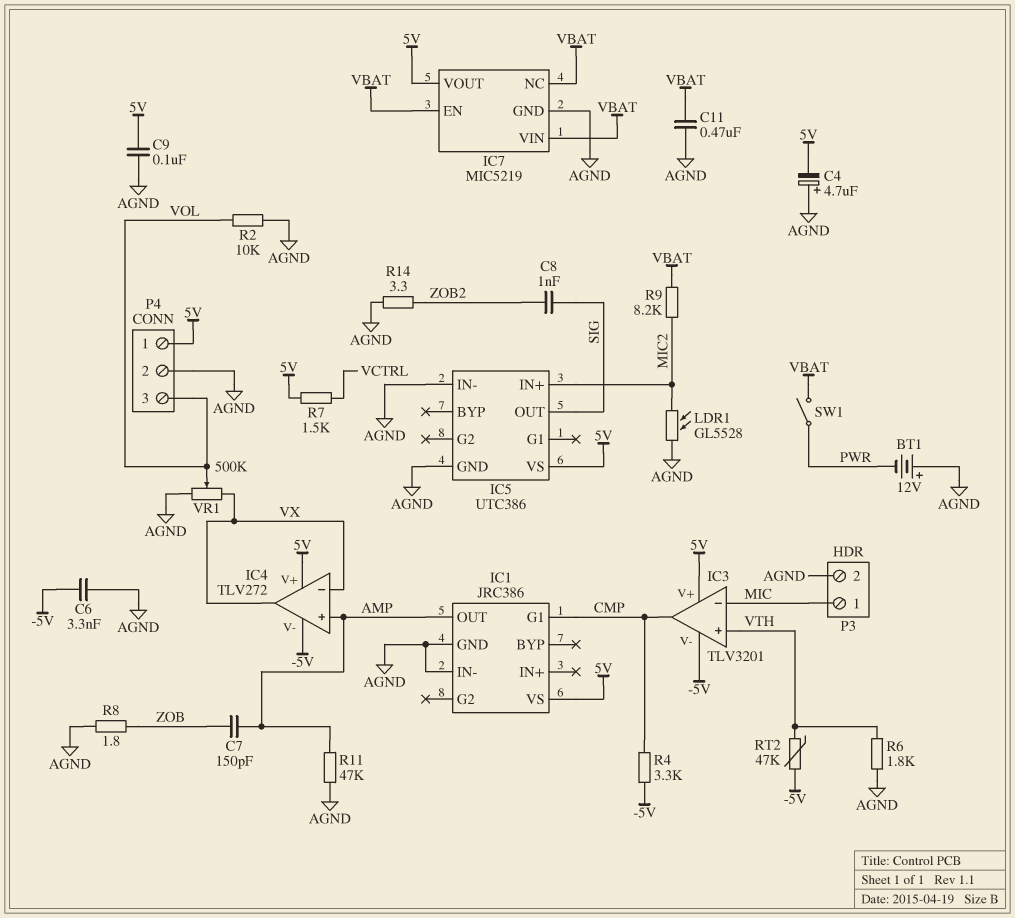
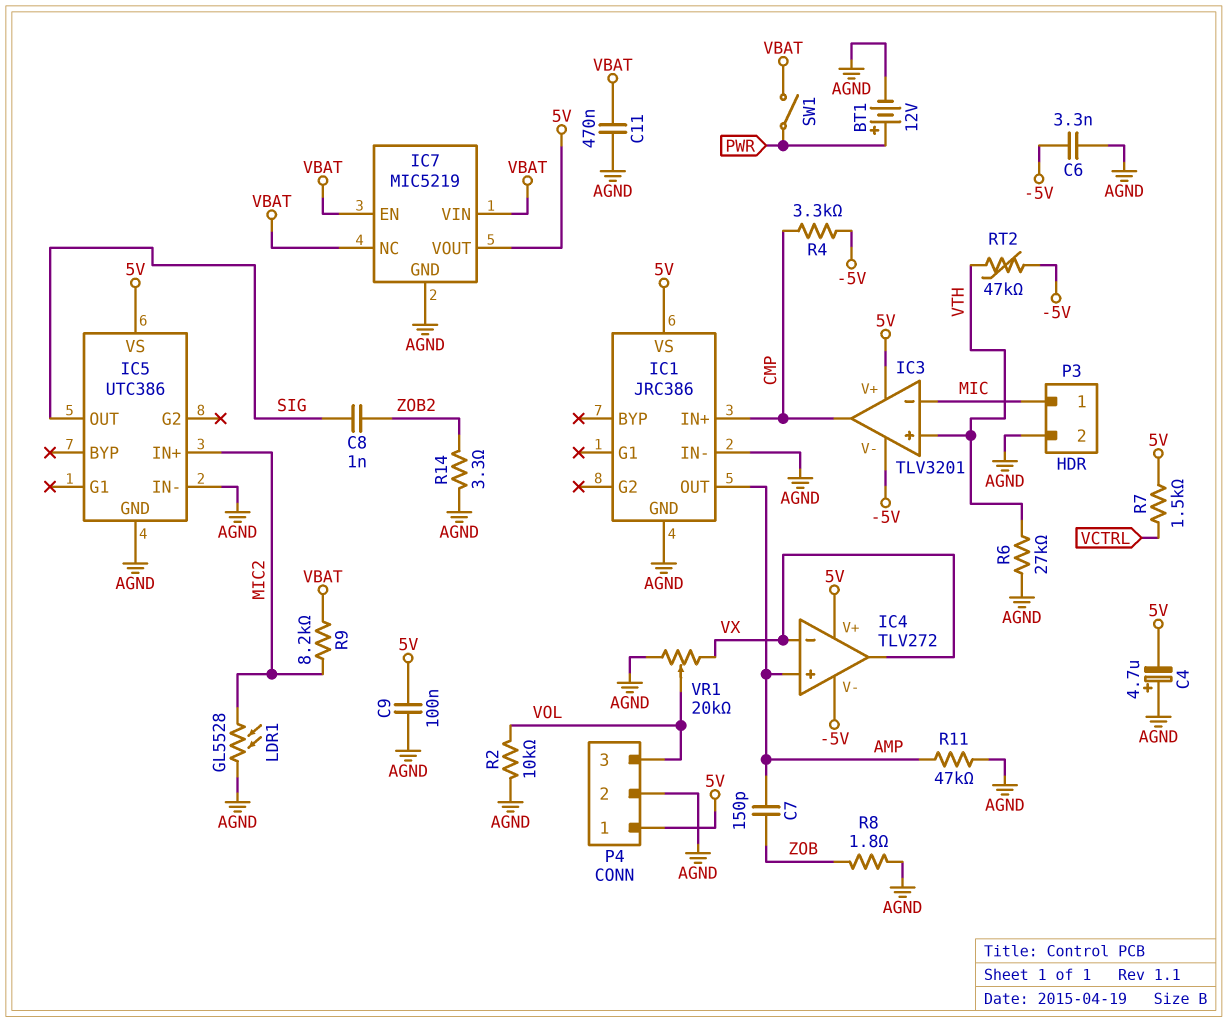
BT1: 12V (plus AGND, minus PWR) -> 12V (plus PWR, minus AGND)
IC1 pin G1: CMP -> none
IC1 pin IN+: none -> CMP
R6: 1.8k (AGND, VTH) -> 27k (AGND, VTH)
VR1: 500k (AGND, VX, wiper VOL) -> 20k (AGND, VX, wiper VOL)

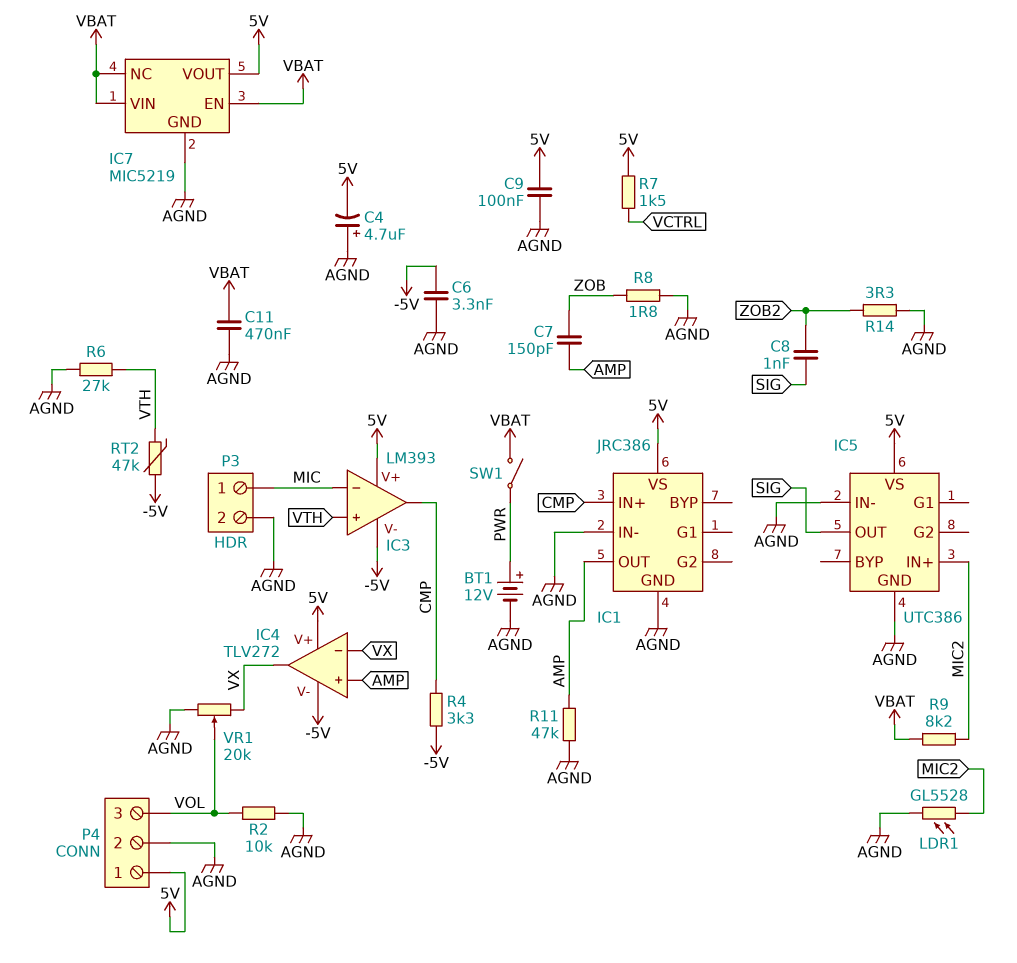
IC3: TLV3201 -> LM393

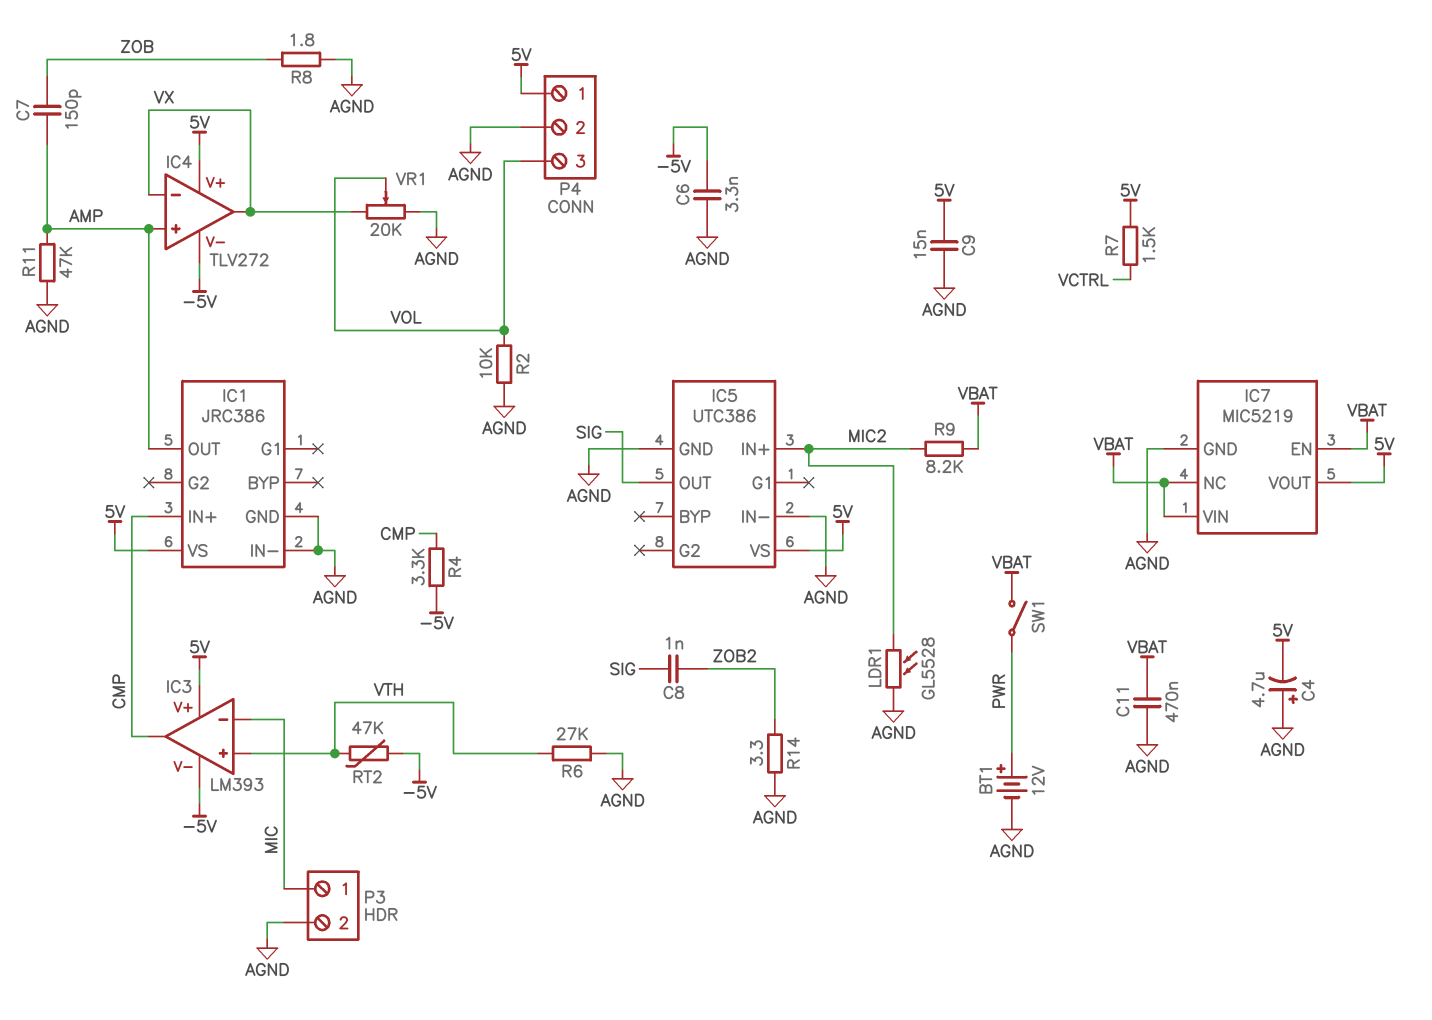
C9: 100nF (5V, AGND) -> 15nF (5V, AGND)

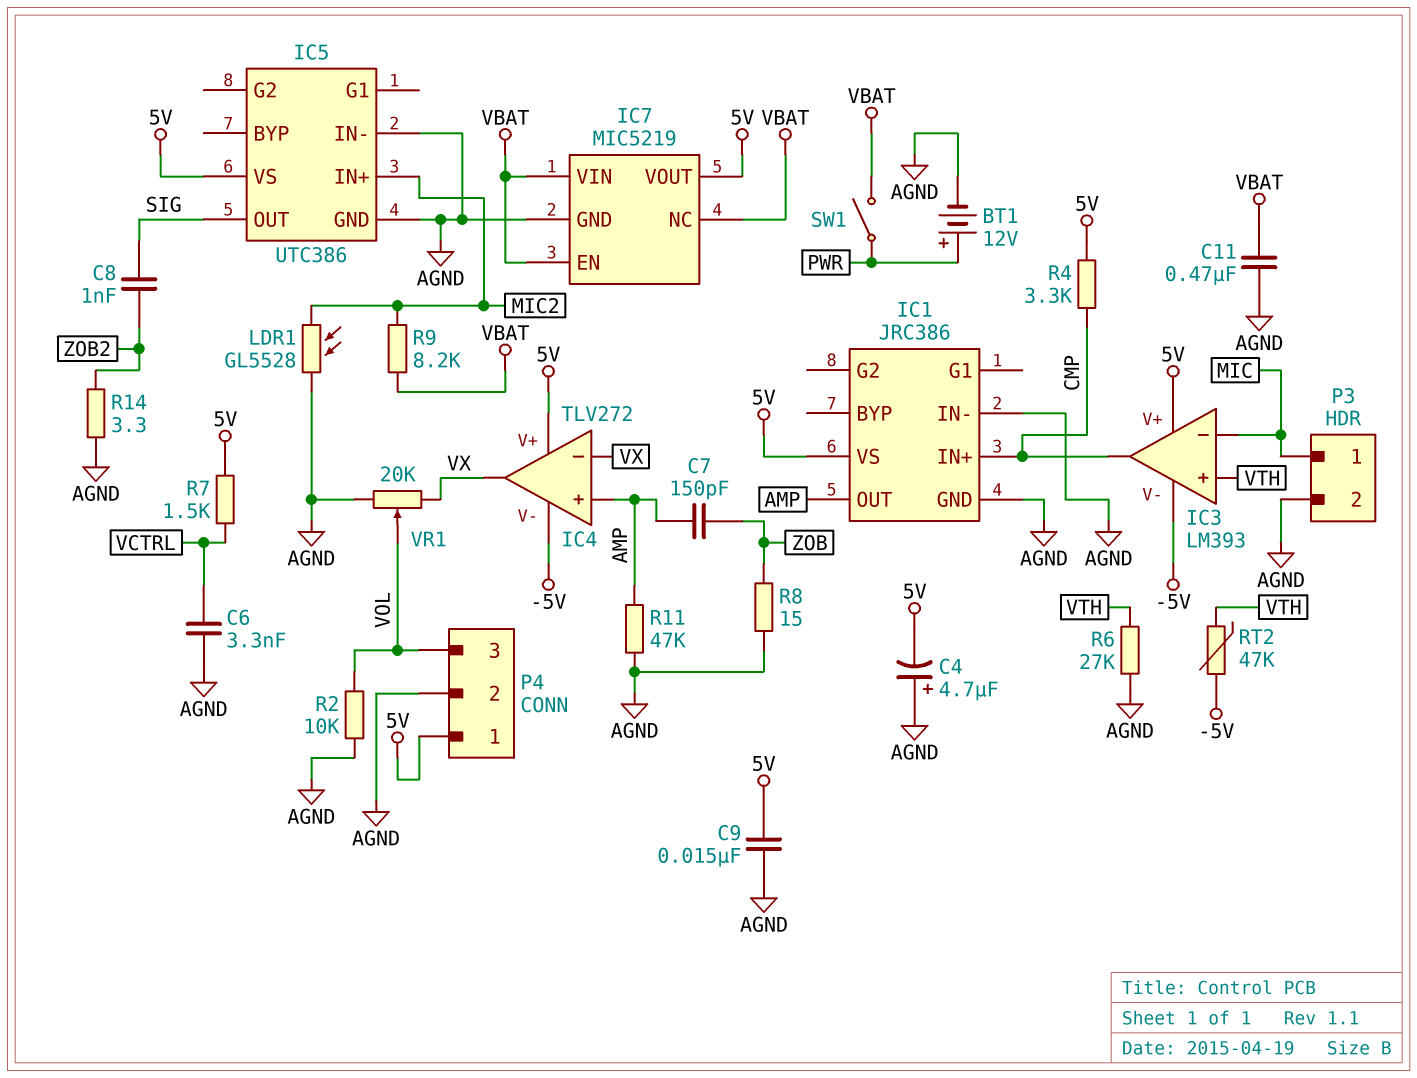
C6: 3.3nF (-5V, AGND) -> 3.3nF (AGND, VCTRL)
R4: 3.3k (-5V, CMP) -> 3.3k (5V, CMP)
R8: 1.8 (AGND, ZOB) -> 15 (AGND, ZOB)

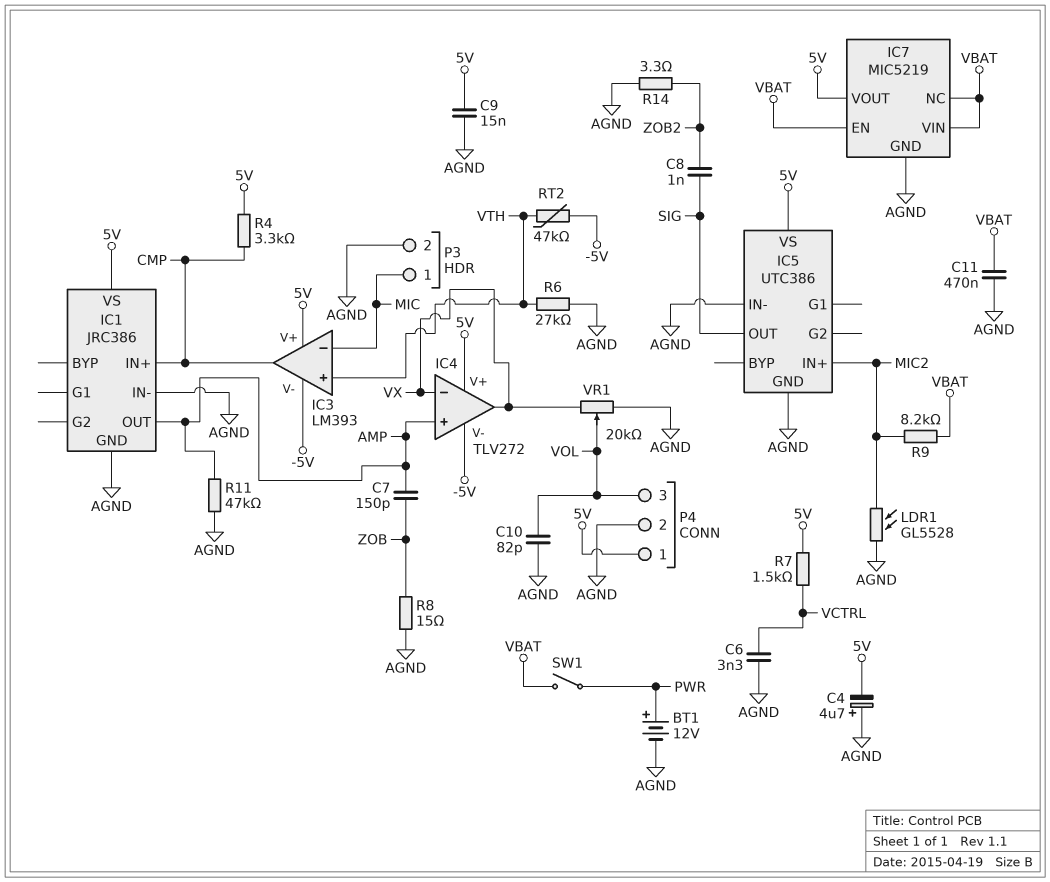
C10: none -> 82pF (AGND, VOL)
R2: 10k (AGND, VOL) -> none

